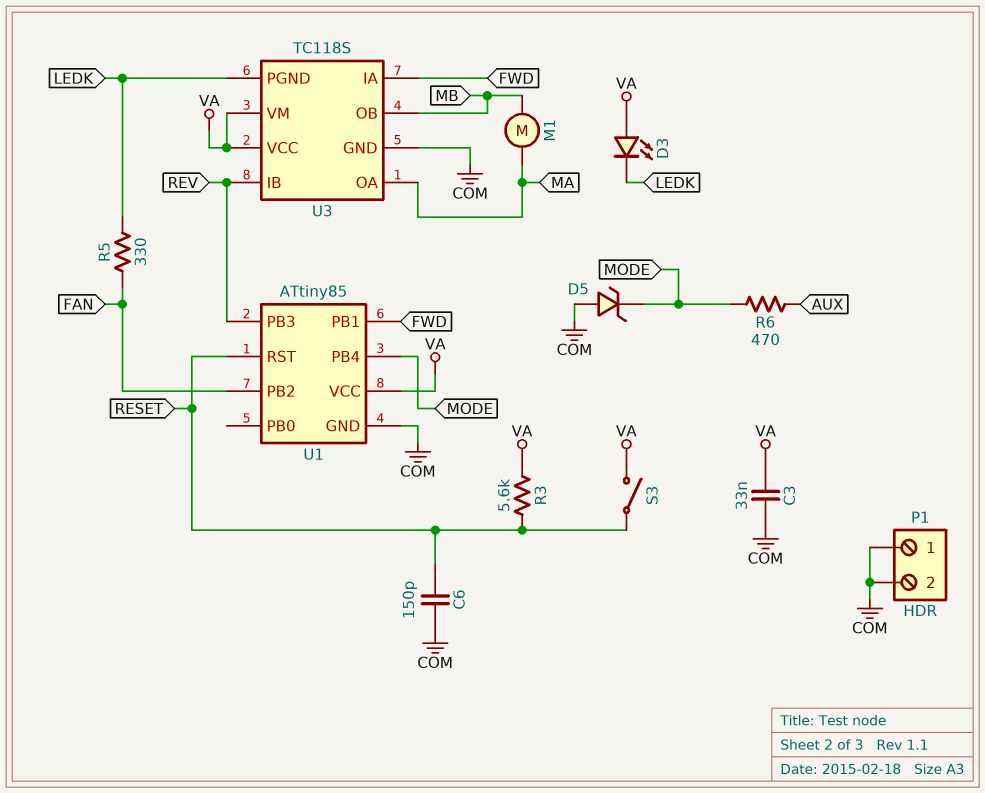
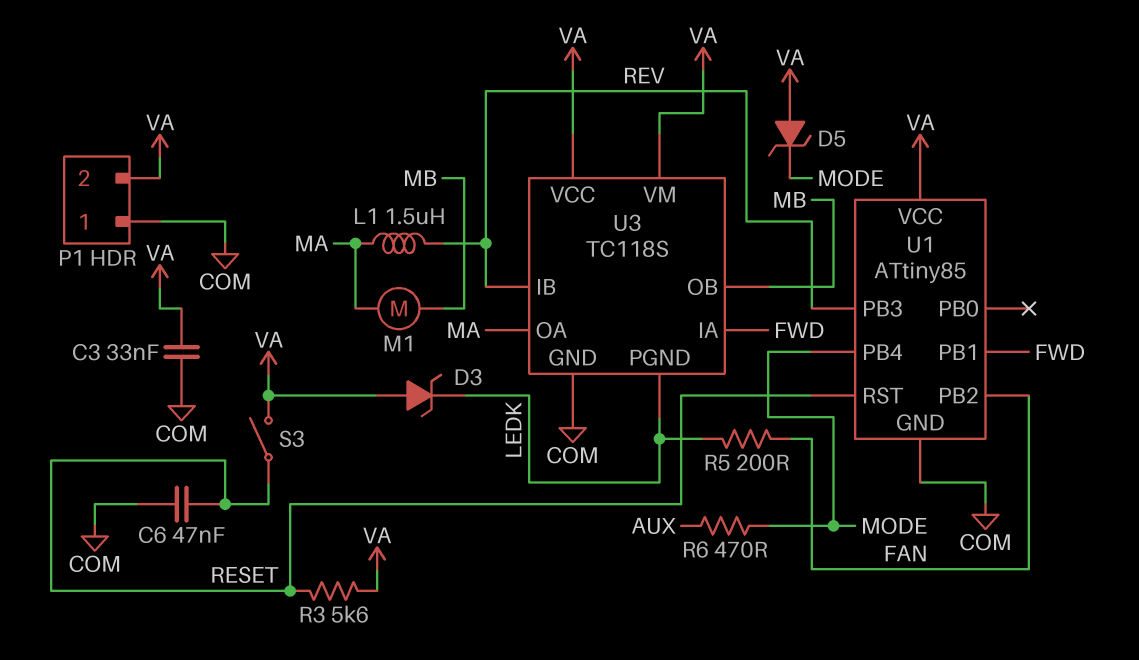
C6: 150pF (COM, RESET) -> 47nF (COM, RESET)
D3: LED (A VA, K LEDK) -> zener (A VA, K LEDK)
D5: zener (A COM, K MODE) -> zener (A VA, K MODE)
L1: none -> 1.5uH (MA, REV)
P1 pin 2: COM -> VA
R5: 330 (FAN, LEDK) -> 200 (FAN, LEDK)

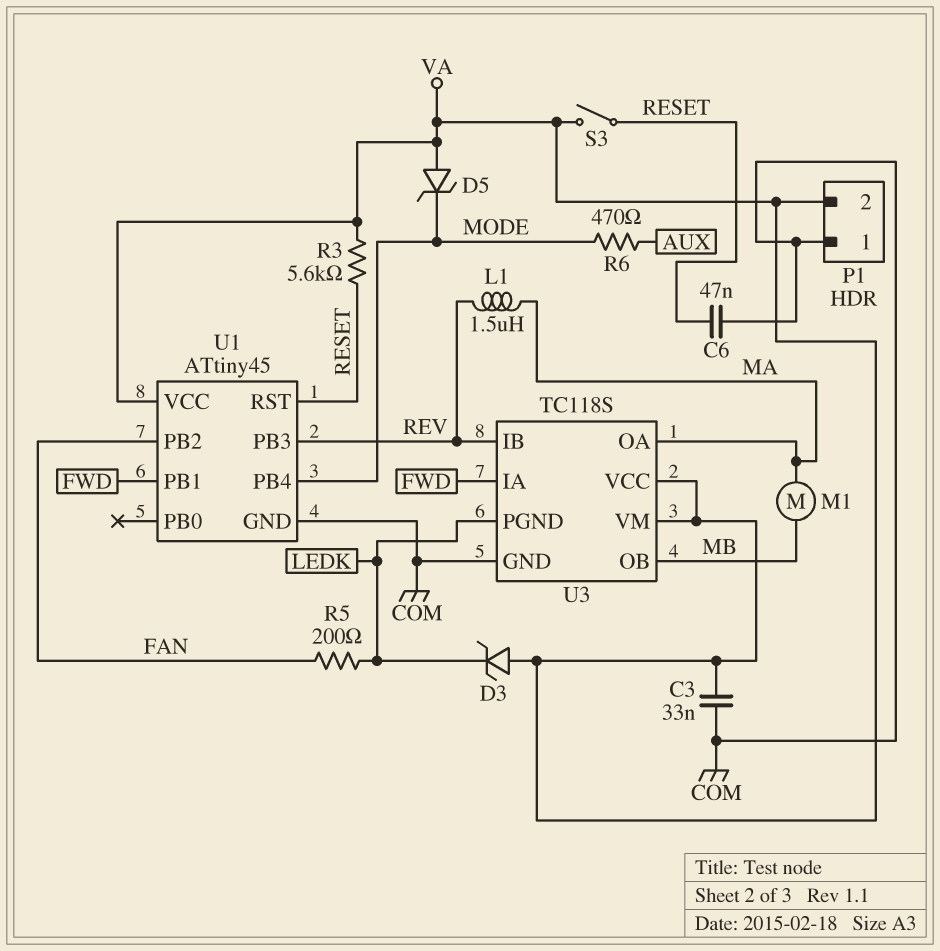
U1: ATtiny85 -> ATtiny45

